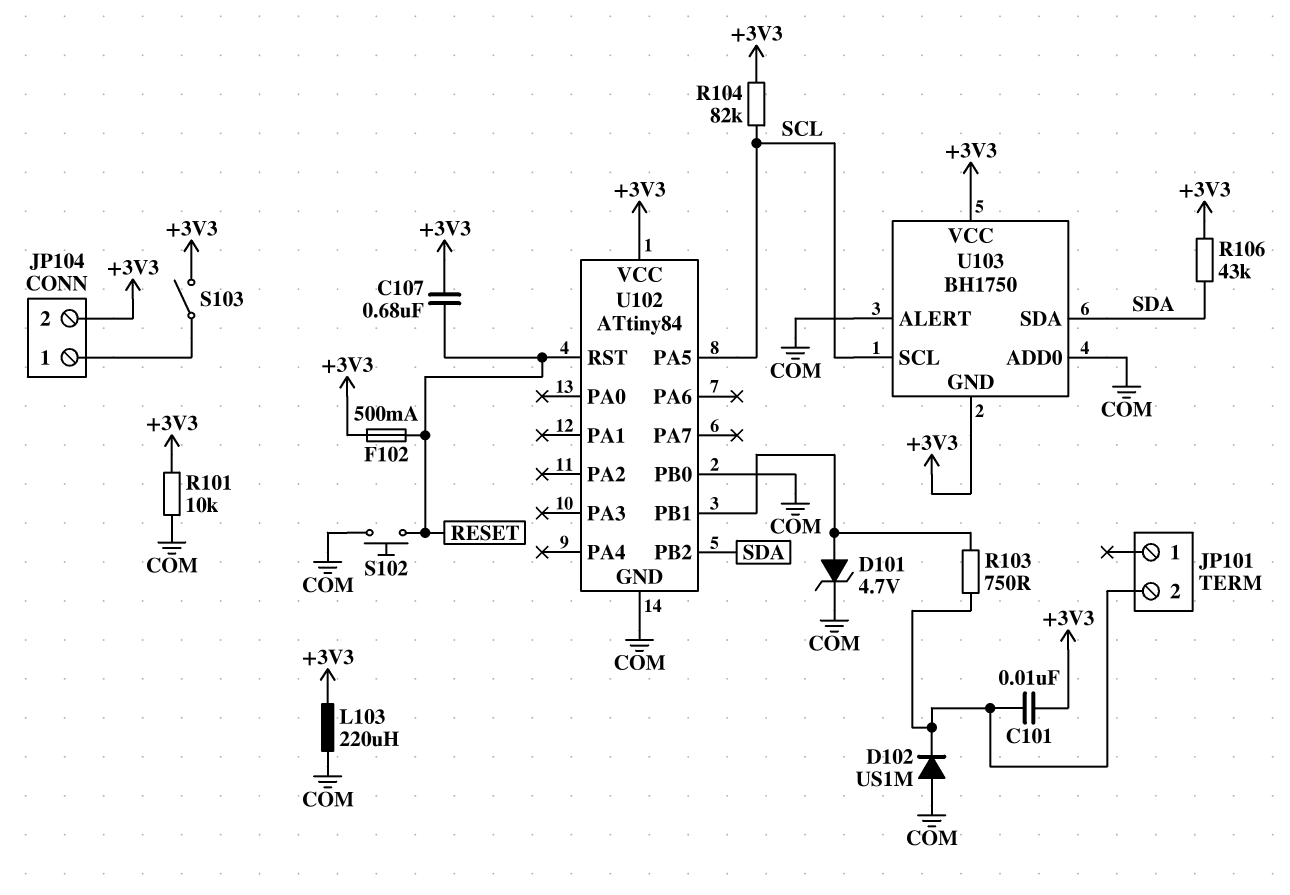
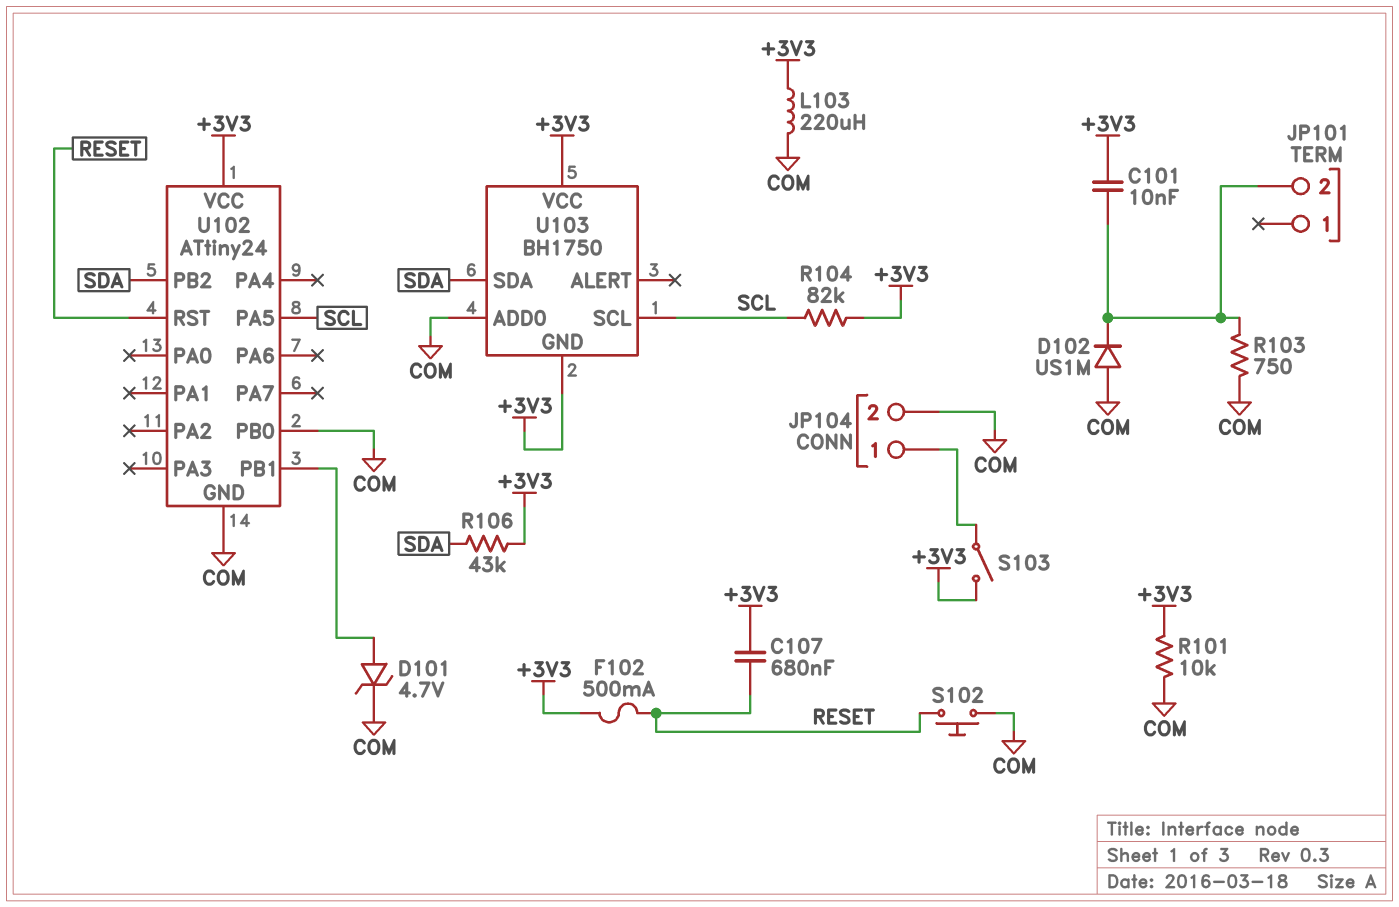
JP104 pin 2: +3V3 -> COM
R103: 750 (JP101/2, U102/PB1) -> 750 (COM, JP101/2)
U102: ATtiny84 -> ATtiny24
U103 pin ALERT: COM -> none

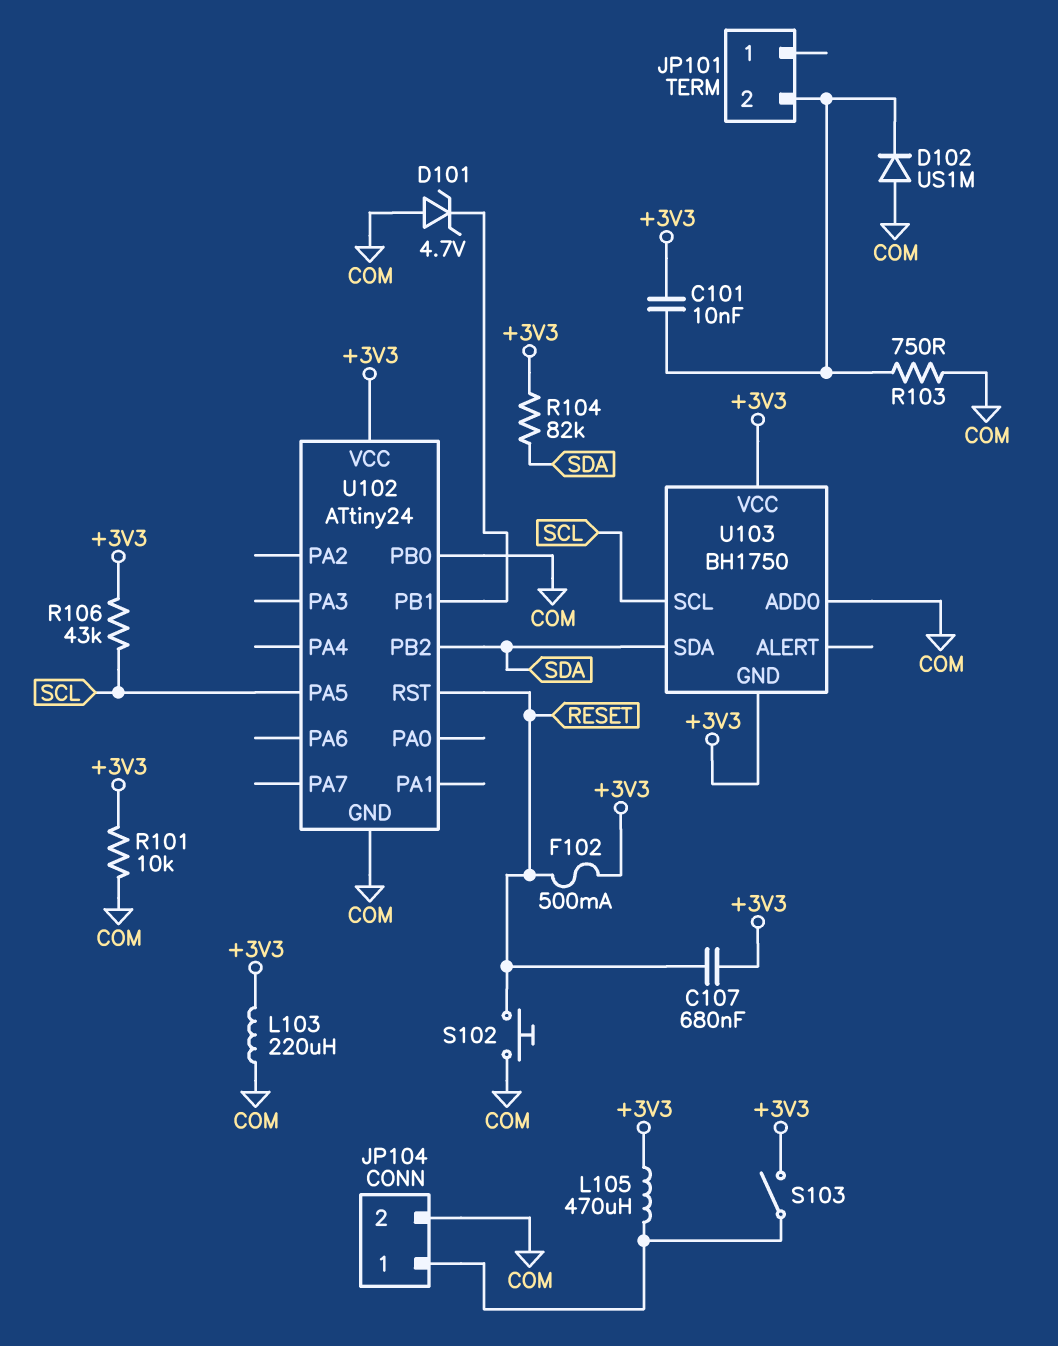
D101: zener 4.7V (A U102/PB1, K COM) -> zener 4.7V (A COM, K U102/PB1)
L105: none -> 470uH (+3V3, JP104/1)
R104: 82k (+3V3, SCL) -> 82k (+3V3, SDA)
R106: 43k (+3V3, SDA) -> 43k (+3V3, SCL)

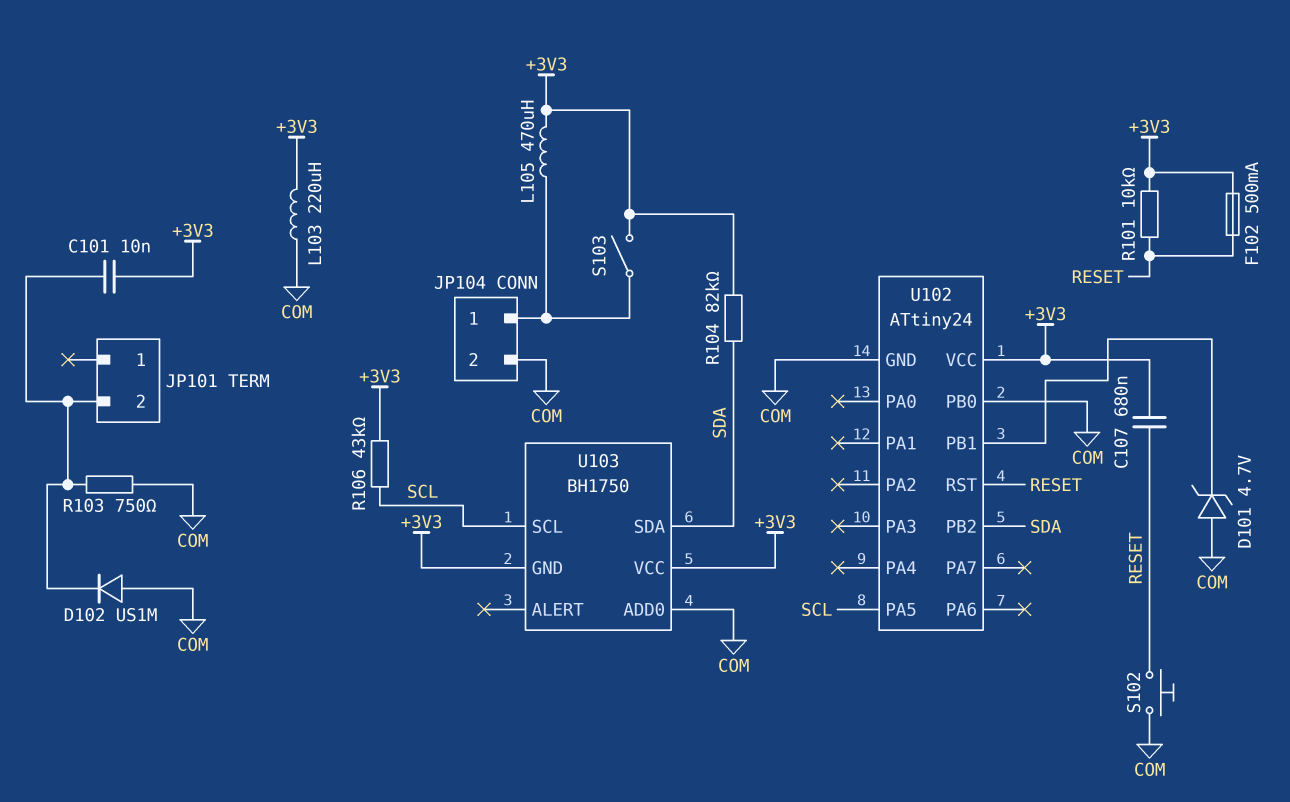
R101: 10k (+3V3, COM) -> 10k (+3V3, RESET)

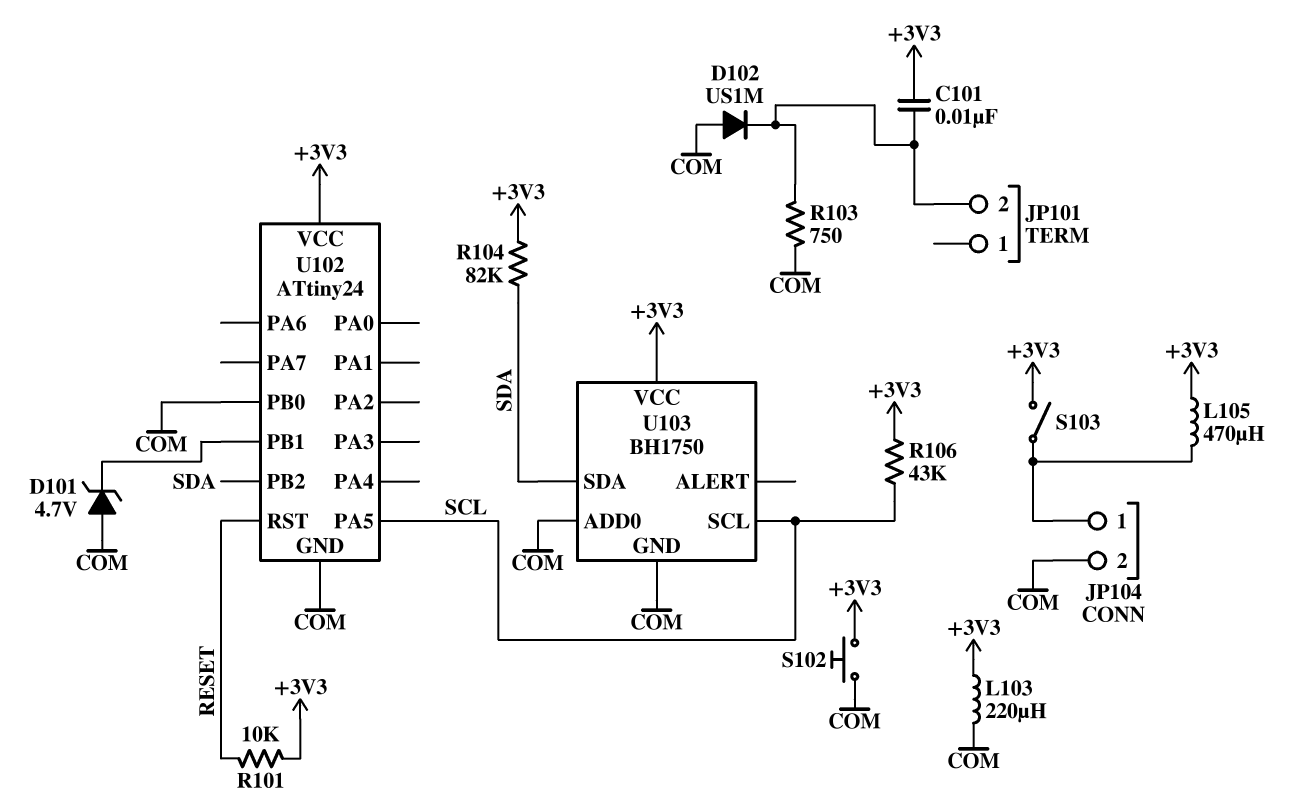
C107: 680nF (+3V3, RESET) -> none
F102: 500mA (+3V3, RESET) -> none
S102: button (COM, RESET) -> button (+3V3, COM)
U103 pin GND: +3V3 -> COM

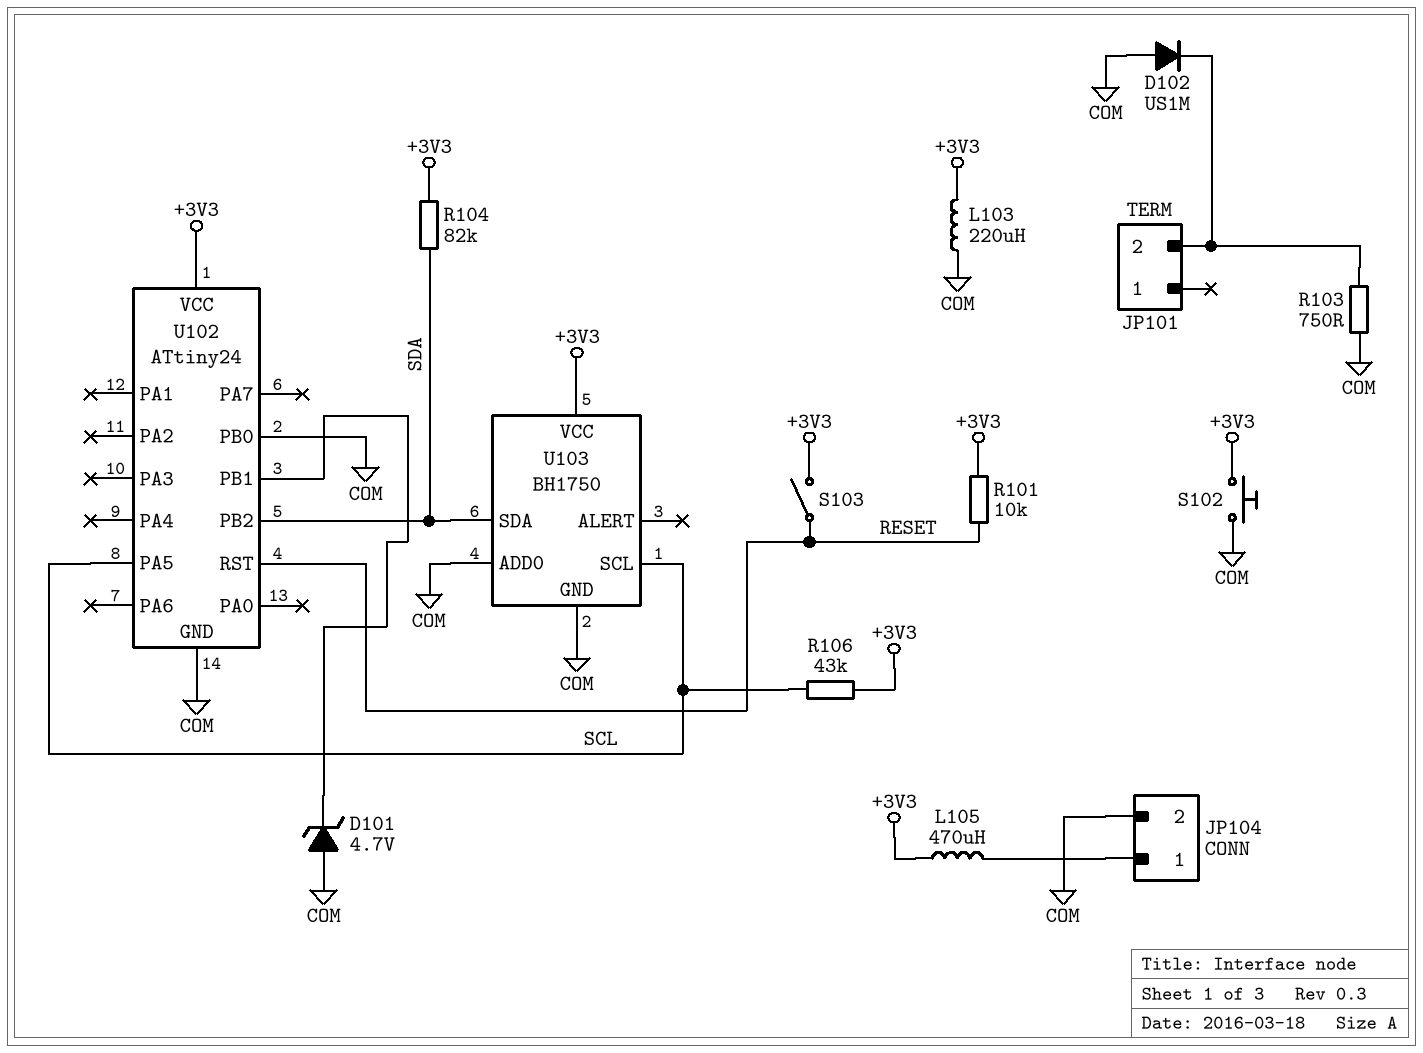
C101: 10nF (+3V3, JP101/2) -> none
S103: switch (+3V3, JP104/1) -> switch (+3V3, RESET)

